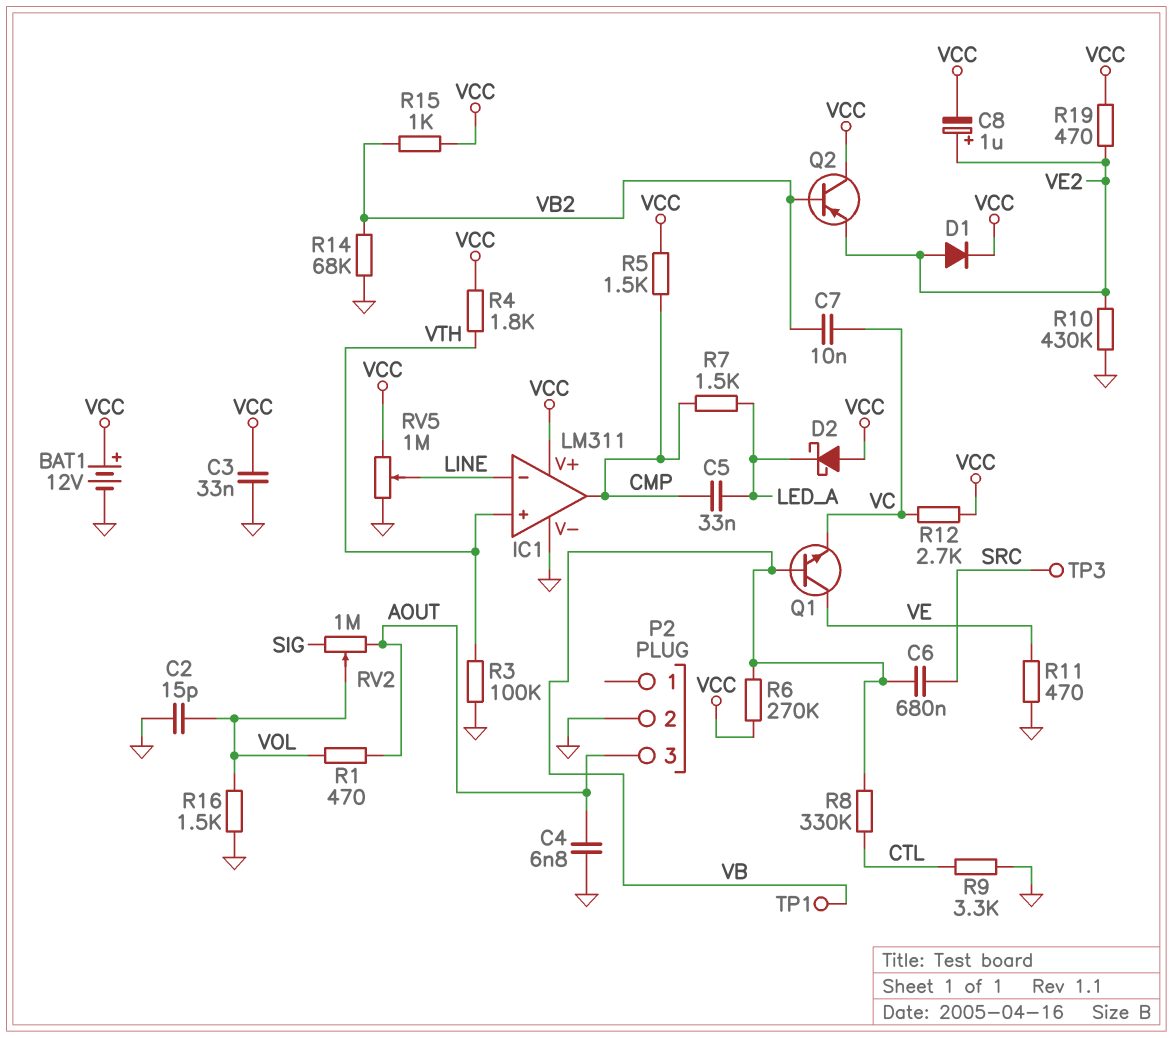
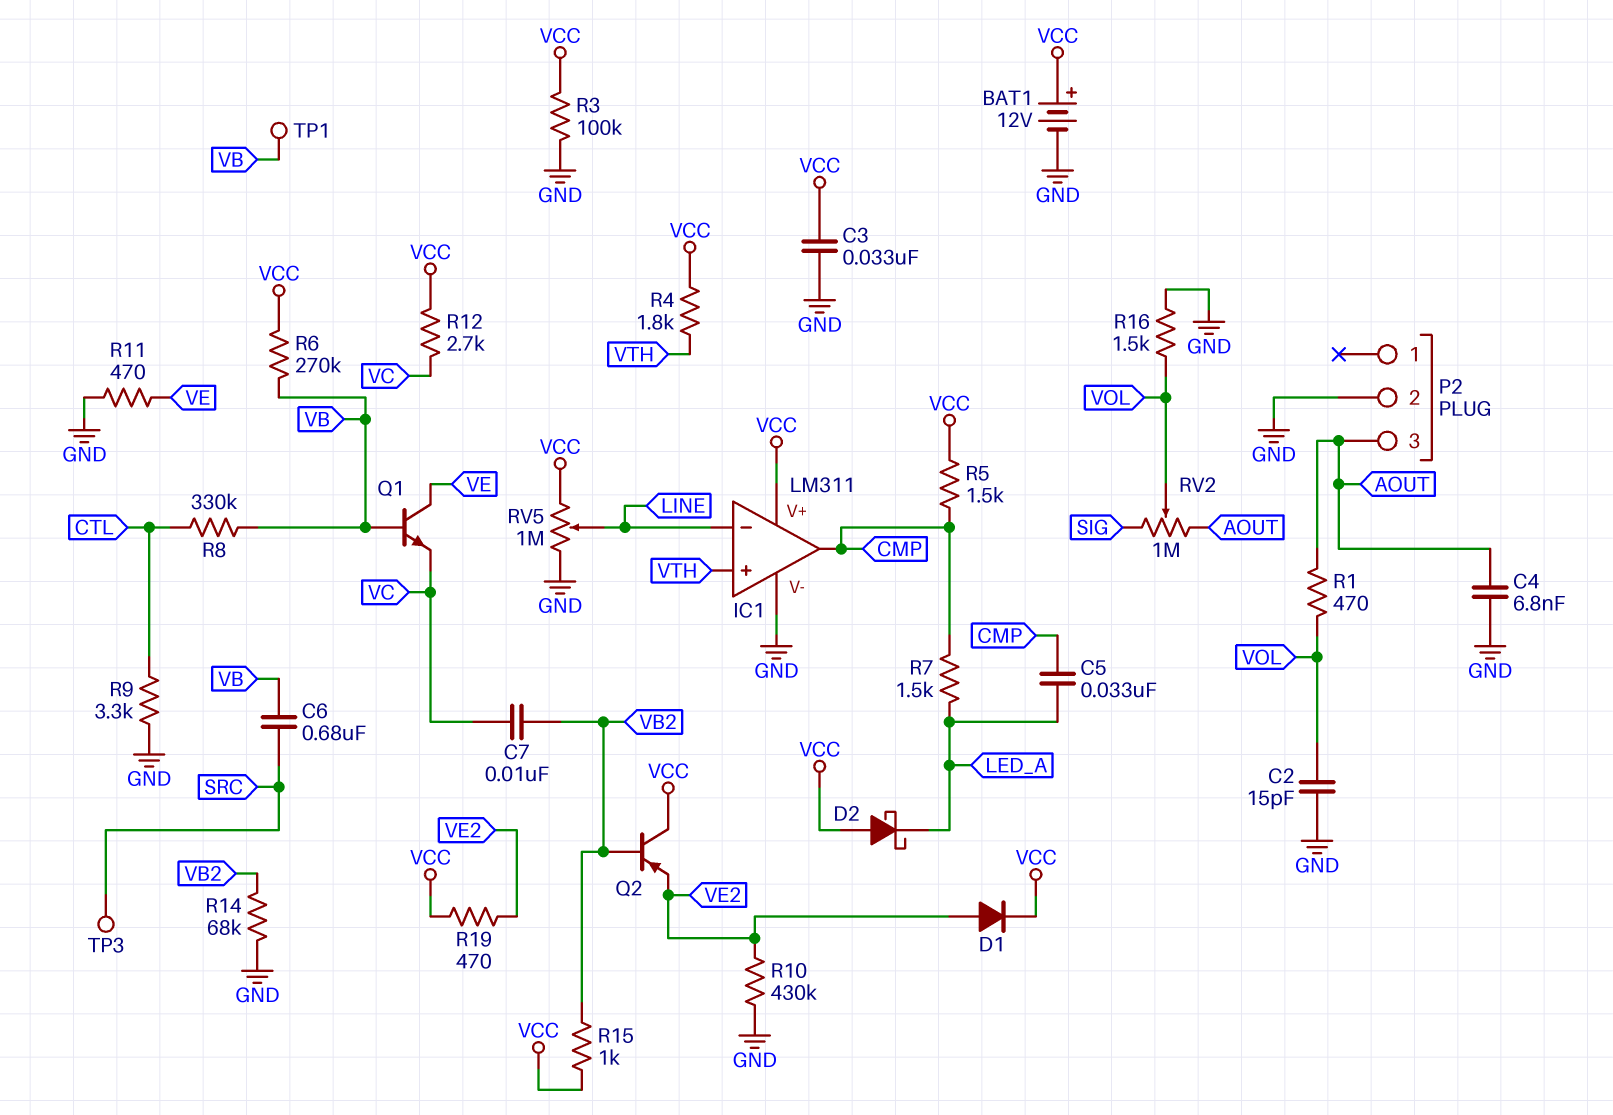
C8: 1uF (plus VE2, minus VCC) -> none
R3: 100k (GND, VTH) -> 100k (GND, VCC)

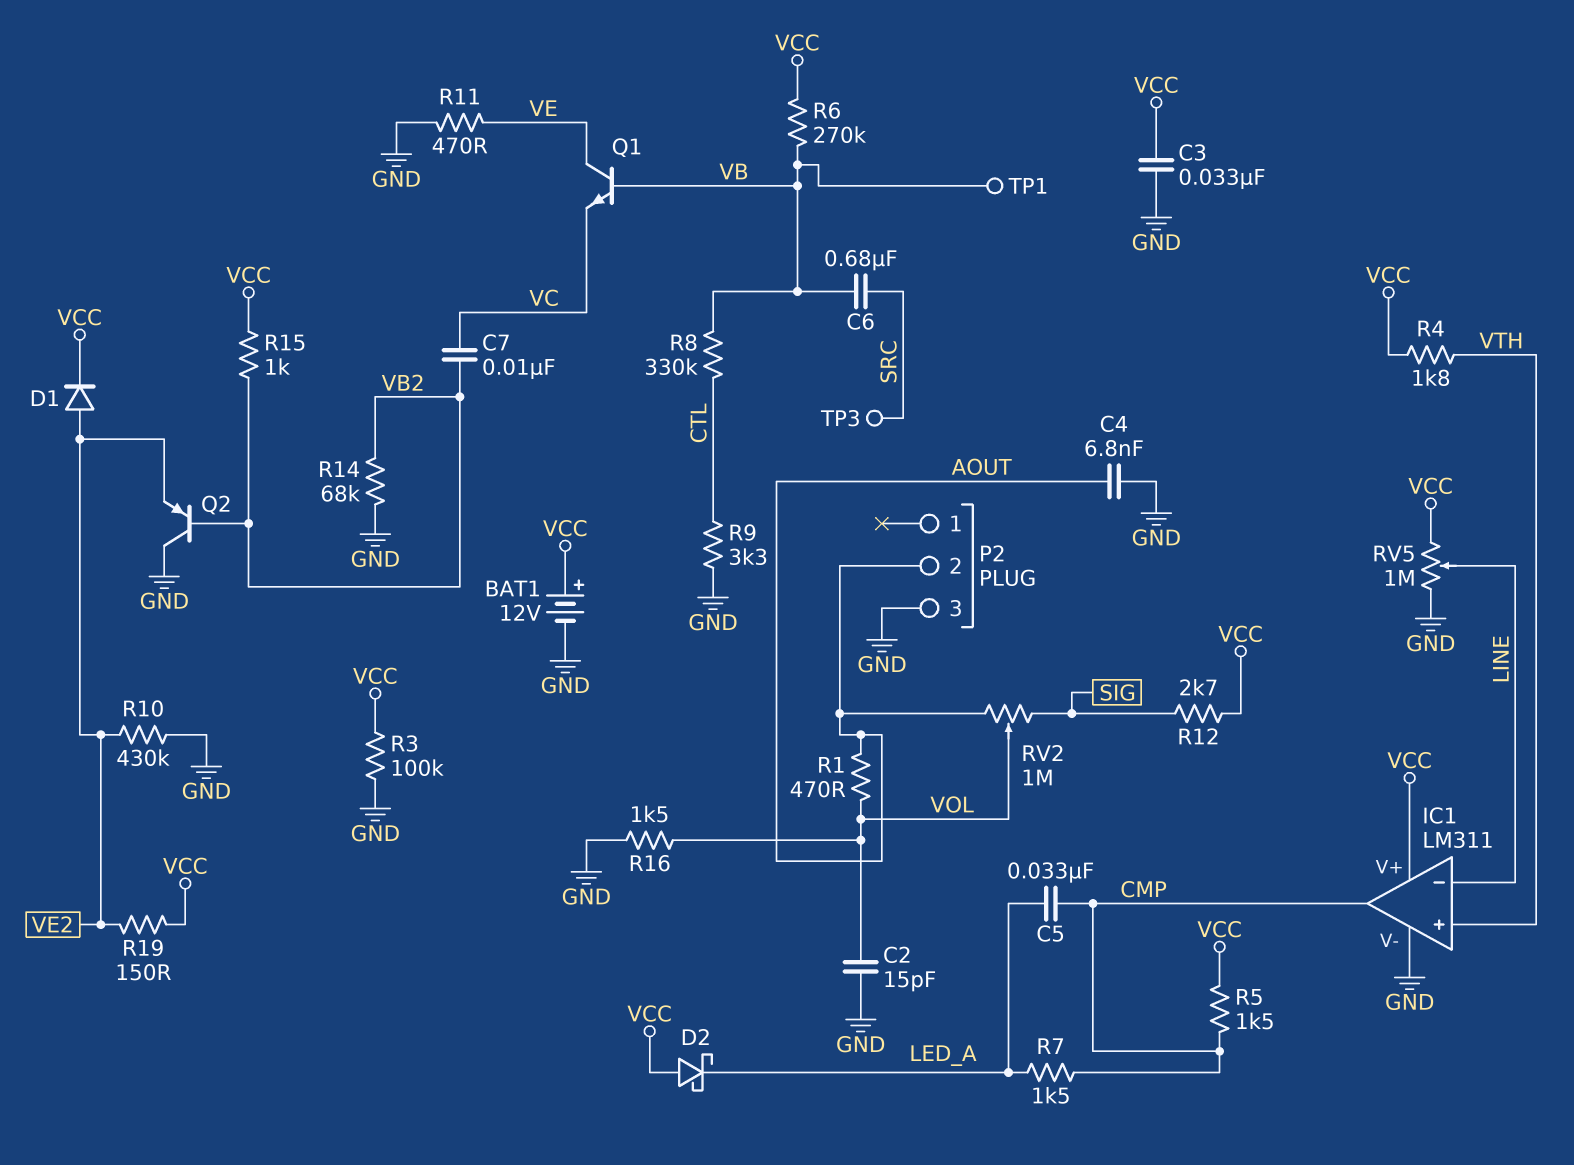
P2 pin 2: GND -> AOUT
P2 pin 3: AOUT -> GND
Q2: PNP (B VB2, C VCC, E VE2) -> PNP (B VB2, C GND, E VE2)
R12: 2.7k (VC, VCC) -> 2.7k (SIG, VCC)
R19: 470 (VCC, VE2) -> 150 (VCC, VE2)

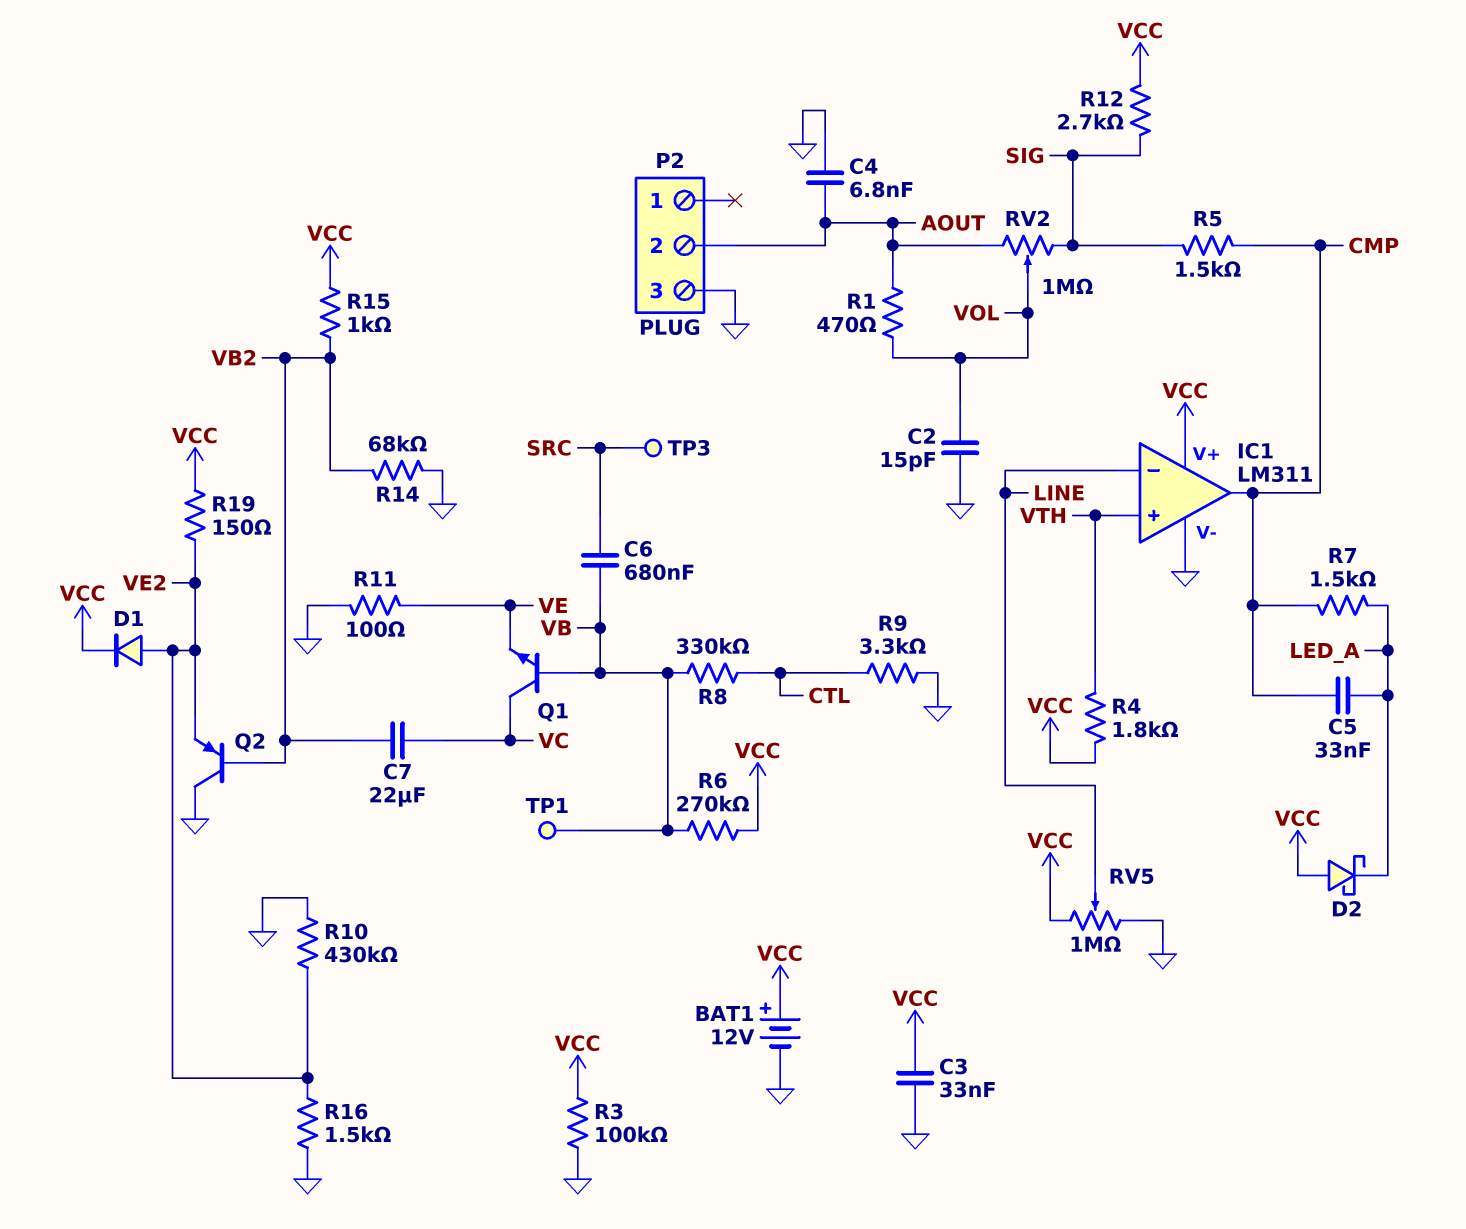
C7: 10nF (VB2, VC) -> 22uF (VB2, VC)
Q1: NPN (B VB, C VE, E VC) -> NPN (B VB, C VC, E VE)
R5: 1.5k (CMP, VCC) -> 1.5k (CMP, SIG)
R11: 470 (GND, VE) -> 100 (GND, VE)
R16: 1.5k (GND, VOL) -> 1.5k (GND, VE2)

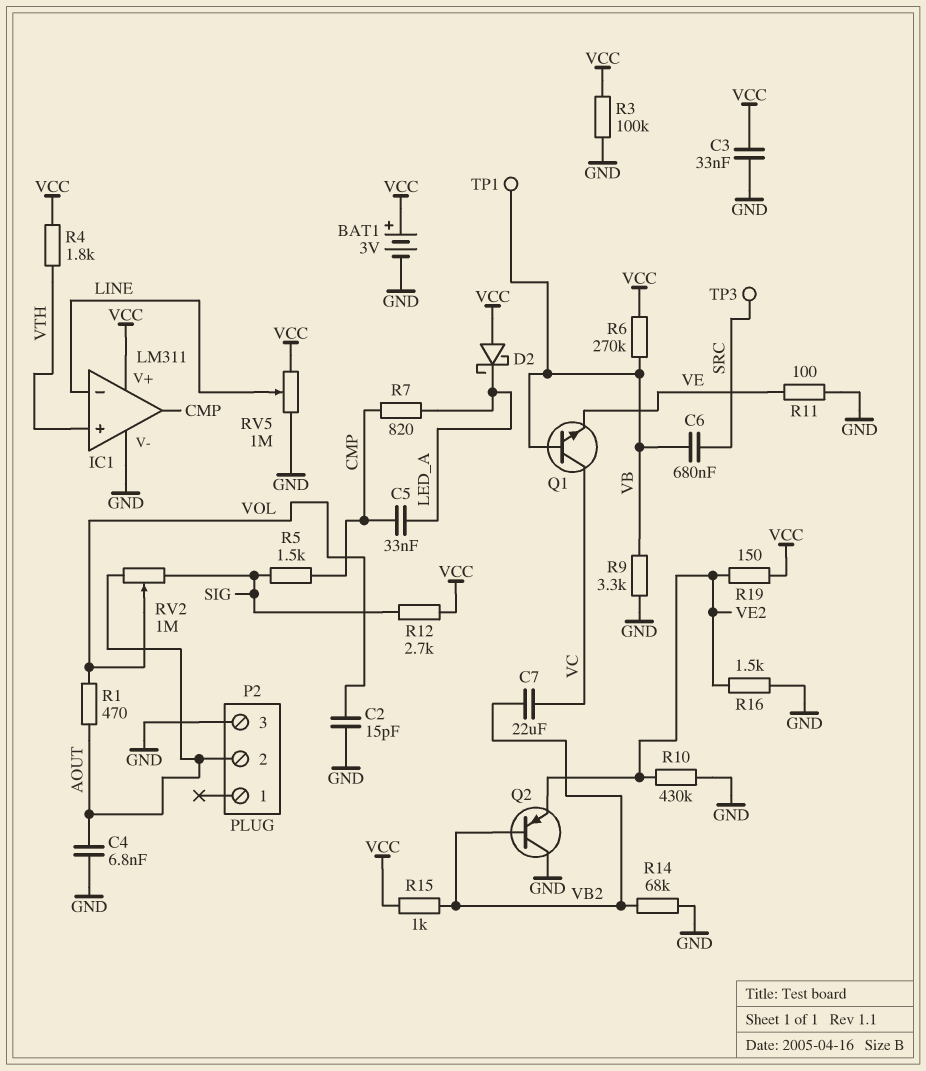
BAT1: 12V (plus VCC, minus GND) -> 3V (plus VCC, minus GND)
D1: diode (A VE2, K VCC) -> none
R7: 1.5k (CMP, LED_A) -> 820 (CMP, LED_A)
R8: 330k (CTL, VB) -> none
R9: 3.3k (CTL, GND) -> 3.3k (GND, VB)

